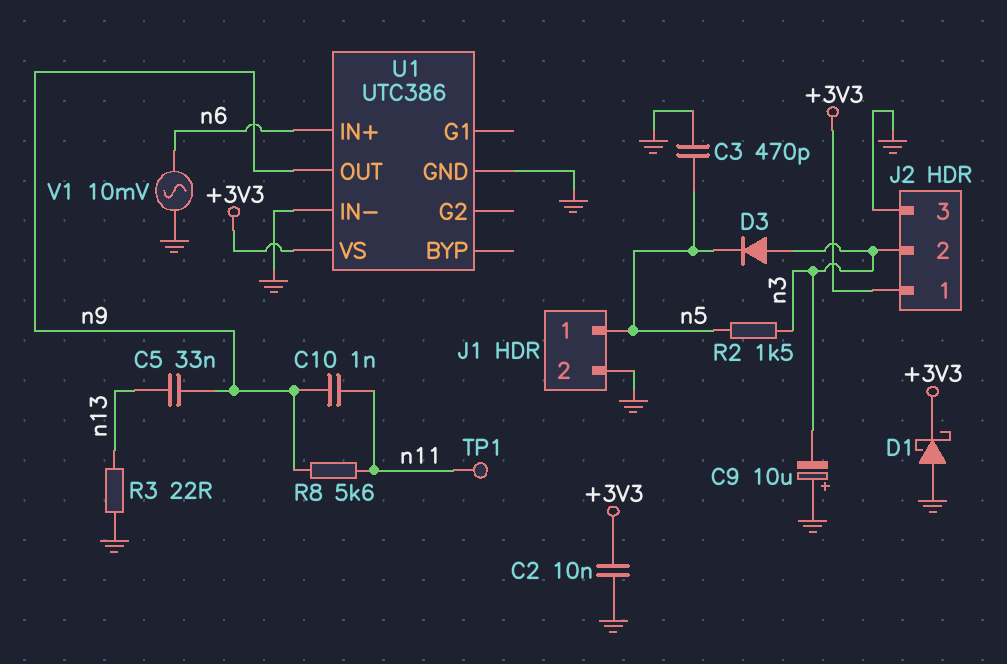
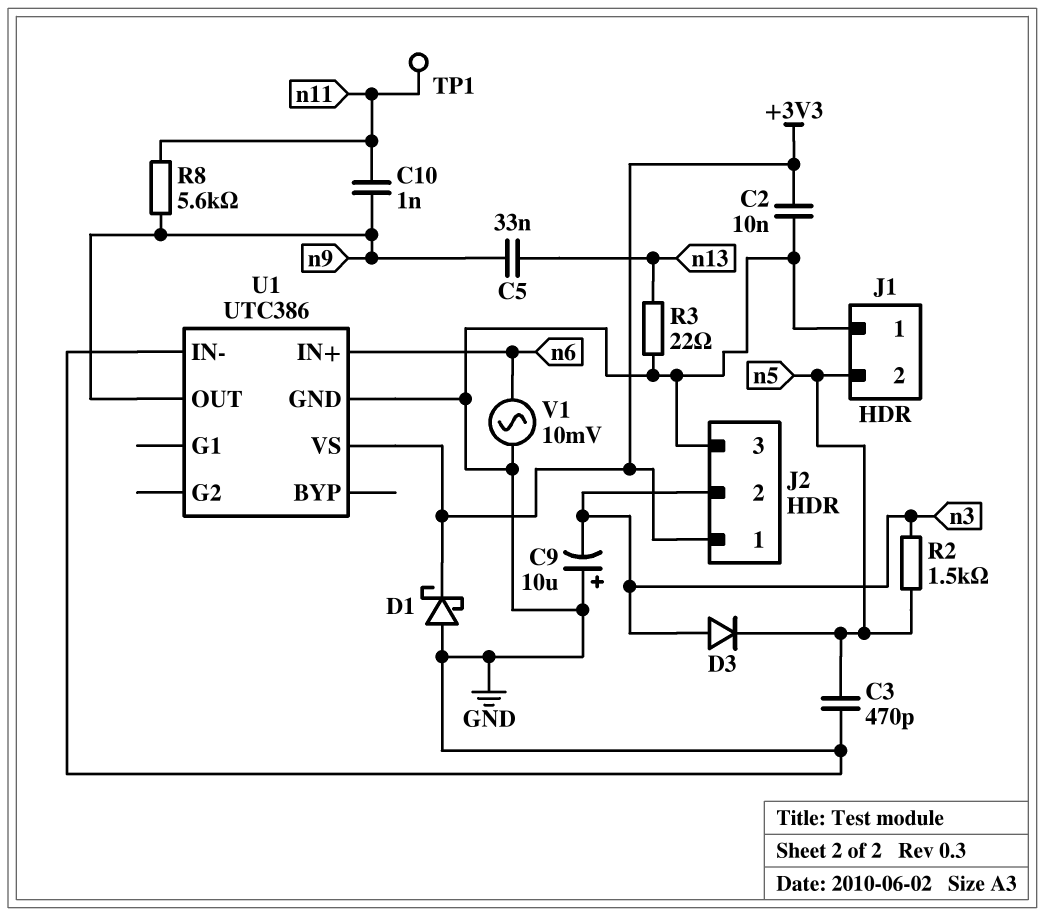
J1 pin 1: n5 -> GND
J1 pin 2: GND -> n5

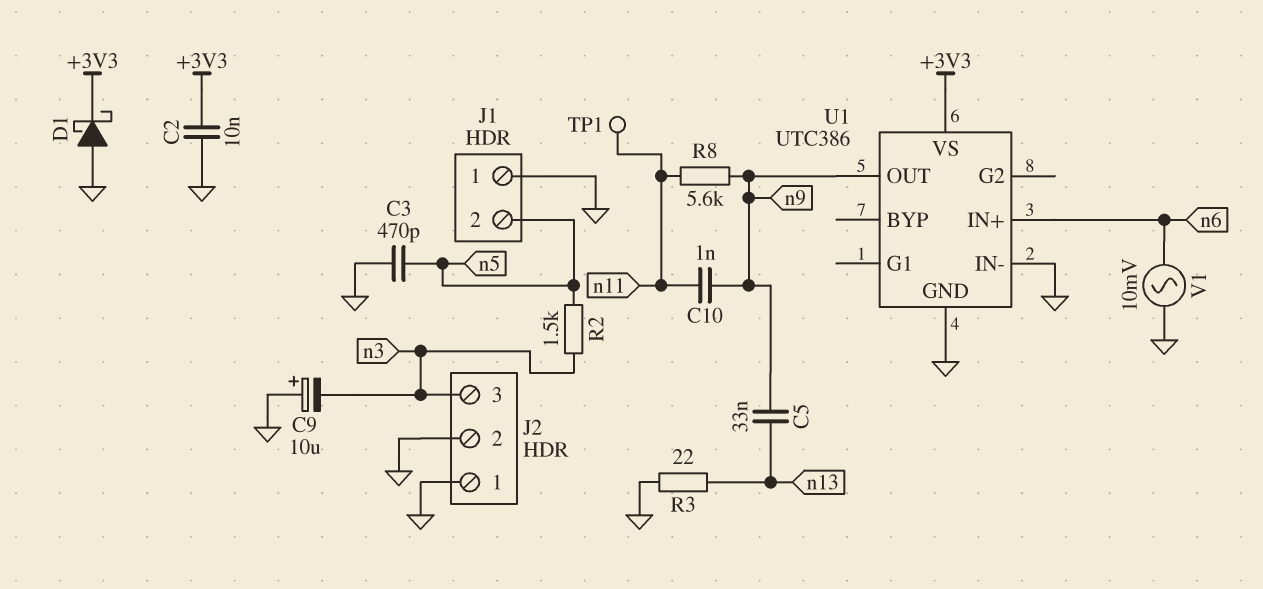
D3: diode (A n3, K n5) -> none
J2 pin 1: +3V3 -> GND
J2 pin 2: n3 -> GND
J2 pin 3: GND -> n3

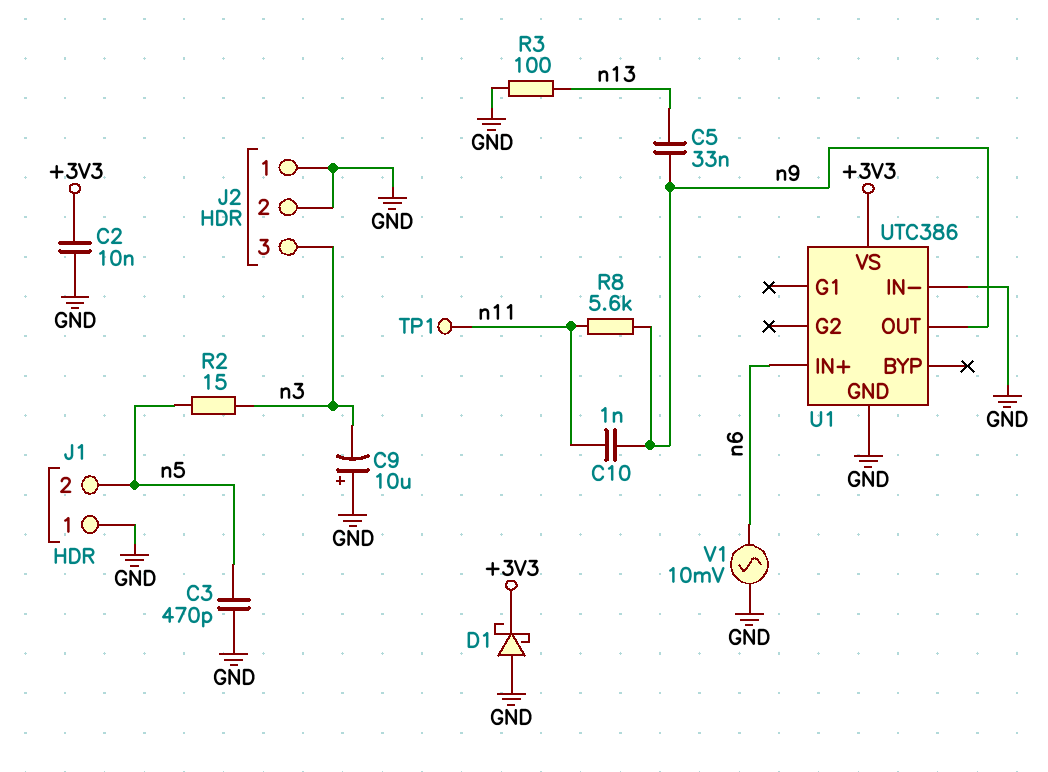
R2: 1.5k (n3, n5) -> 15 (n3, n5)
R3: 22 (GND, n13) -> 100 (GND, n13)

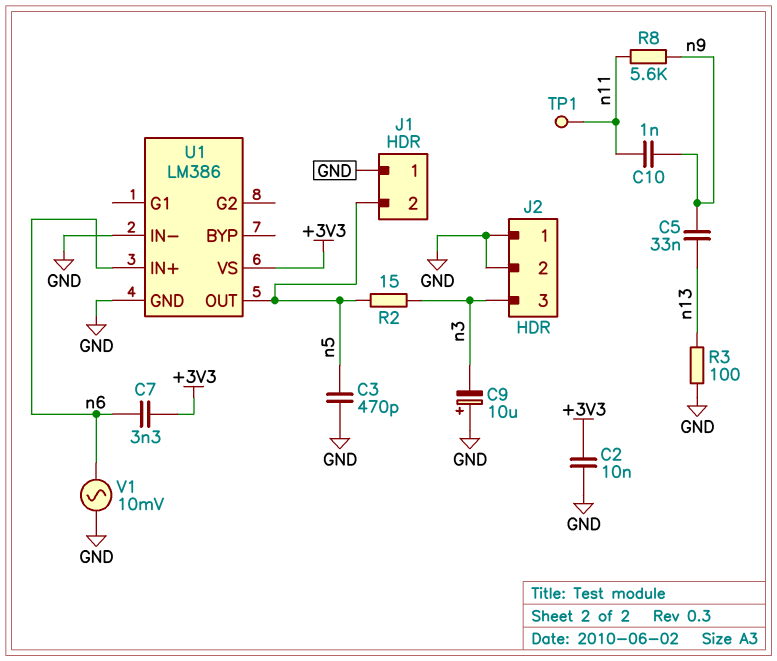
C7: none -> 3.3nF (+3V3, n6)
D1: schottky (A GND, K +3V3) -> none
U1: UTC386 -> LM386
U1 pin OUT: n9 -> n5

